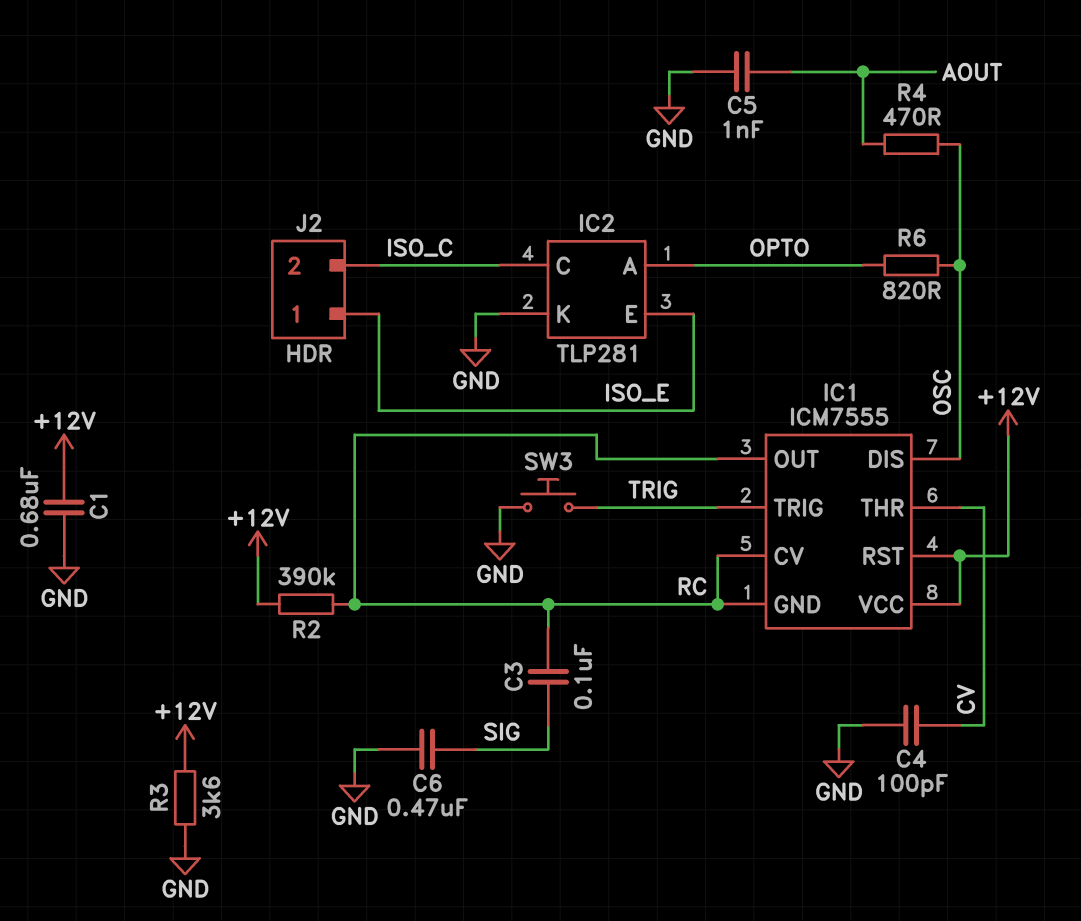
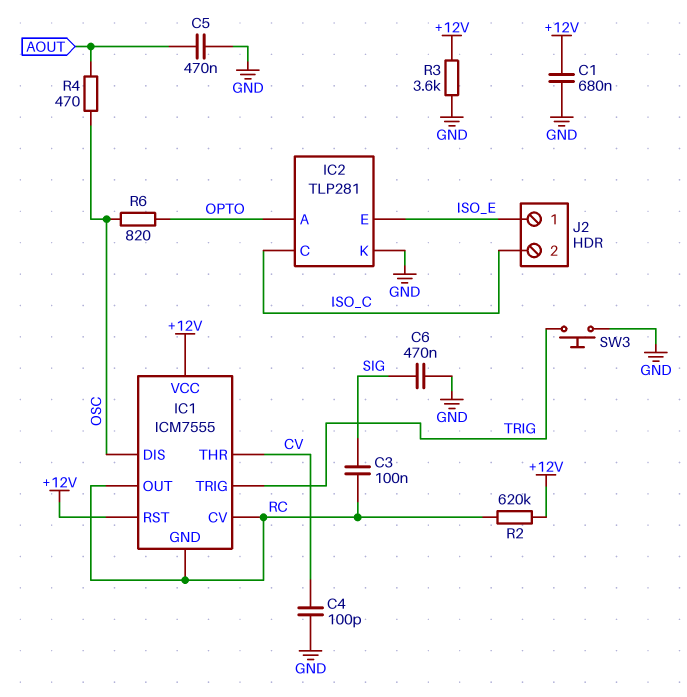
C5: 1nF (AOUT, GND) -> 470nF (AOUT, GND)
R2: 390k (+12V, RC) -> 620k (+12V, RC)

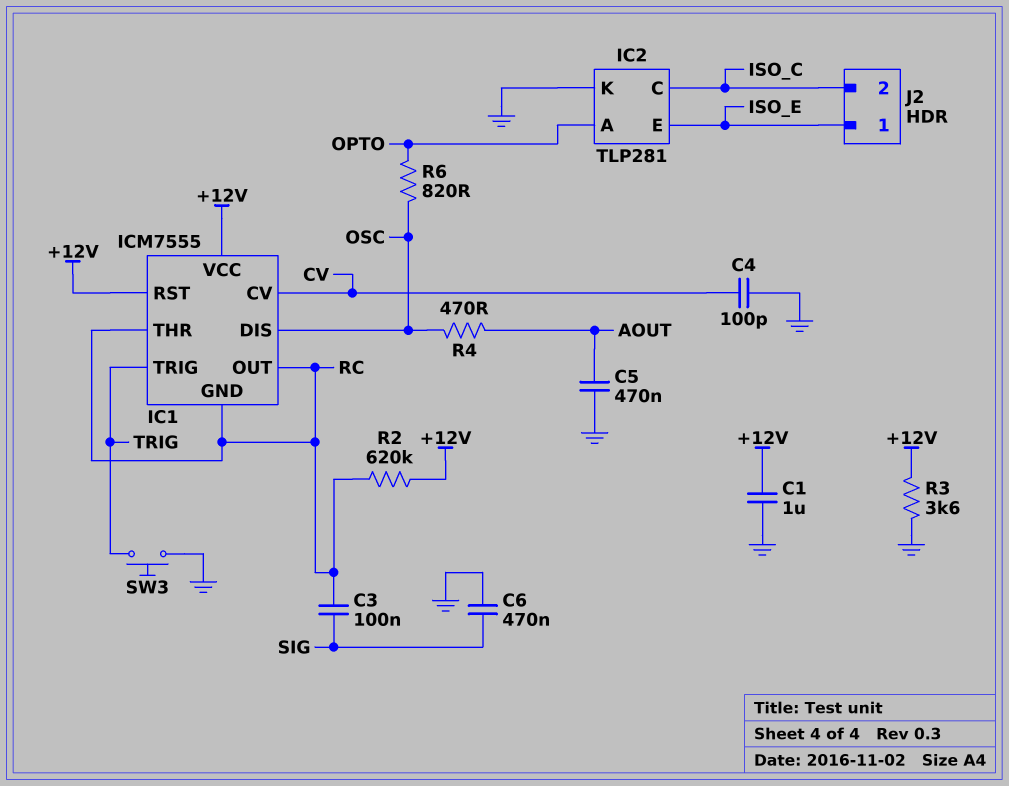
C1: 680nF (+12V, GND) -> 1uF (+12V, GND)
IC1 pin CV: RC -> CV
IC1 pin THR: CV -> RC

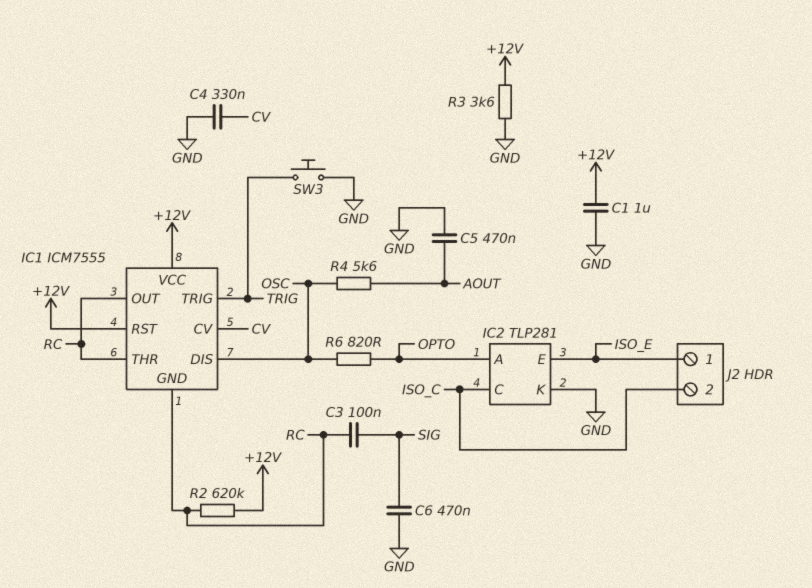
C4: 100pF (CV, GND) -> 330nF (CV, GND)
R4: 470 (AOUT, OSC) -> 5.6k (AOUT, OSC)

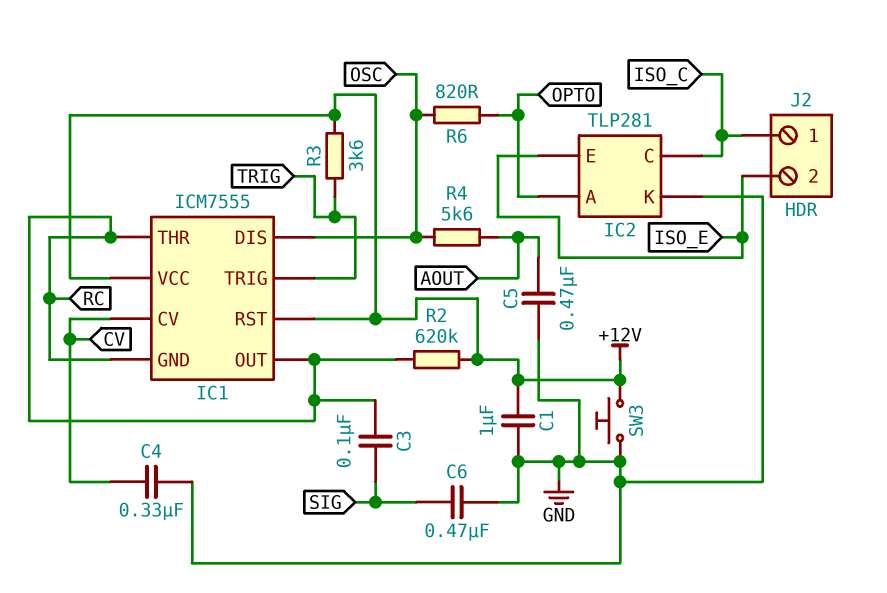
J2 pin 1: ISO_E -> ISO_C
J2 pin 2: ISO_C -> ISO_E
R3: 3.6k (+12V, GND) -> 3.6k (+12V, TRIG)
SW3: button (GND, TRIG) -> button (+12V, GND)

